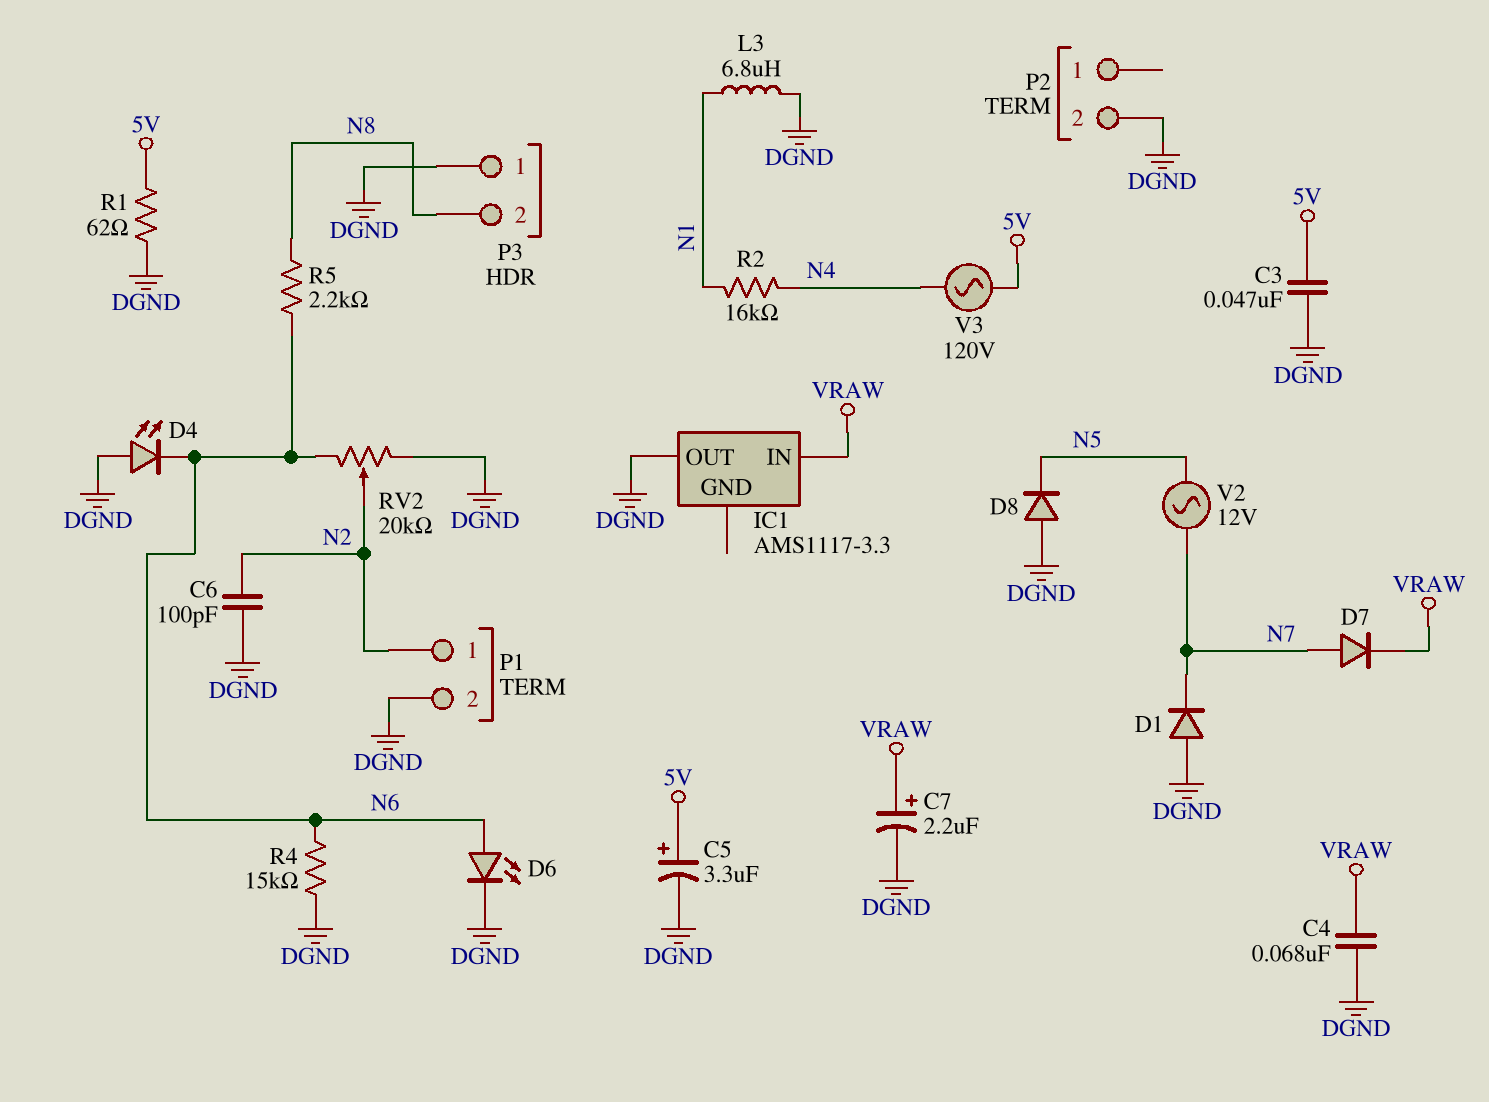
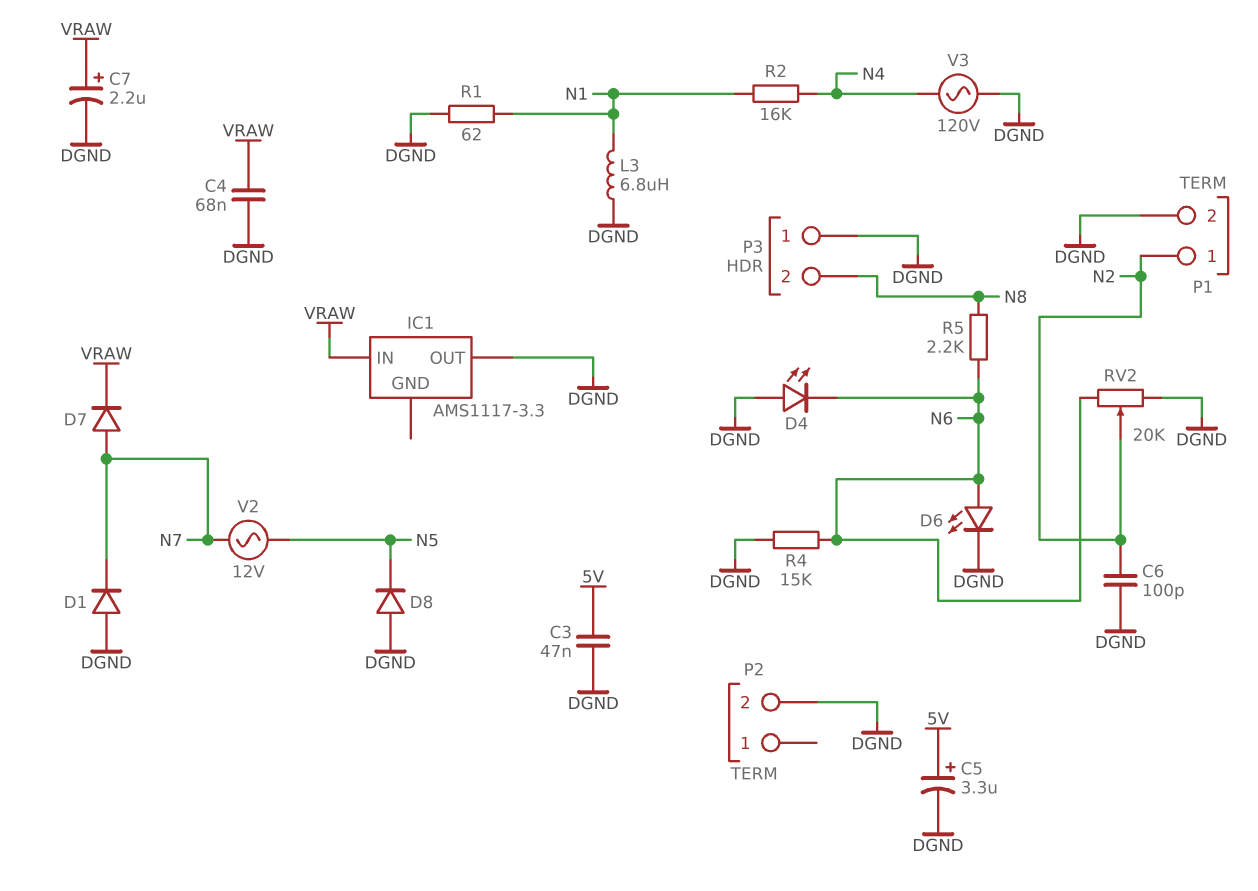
R1: 62 (5V, DGND) -> 62 (DGND, N1)
V3: AC 120V (5V, N4) -> AC 120V (DGND, N4)

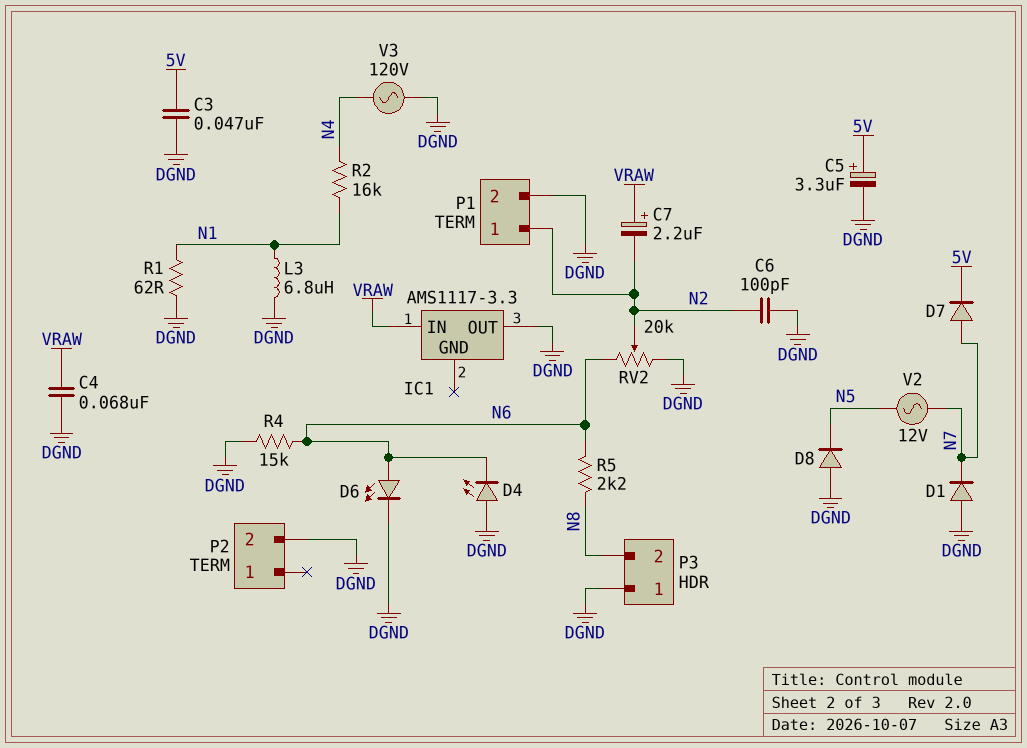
C7: 2.2uF (plus VRAW, minus DGND) -> 2.2uF (plus VRAW, minus N2)
D7: diode (A N7, K VRAW) -> diode (A N7, K 5V)

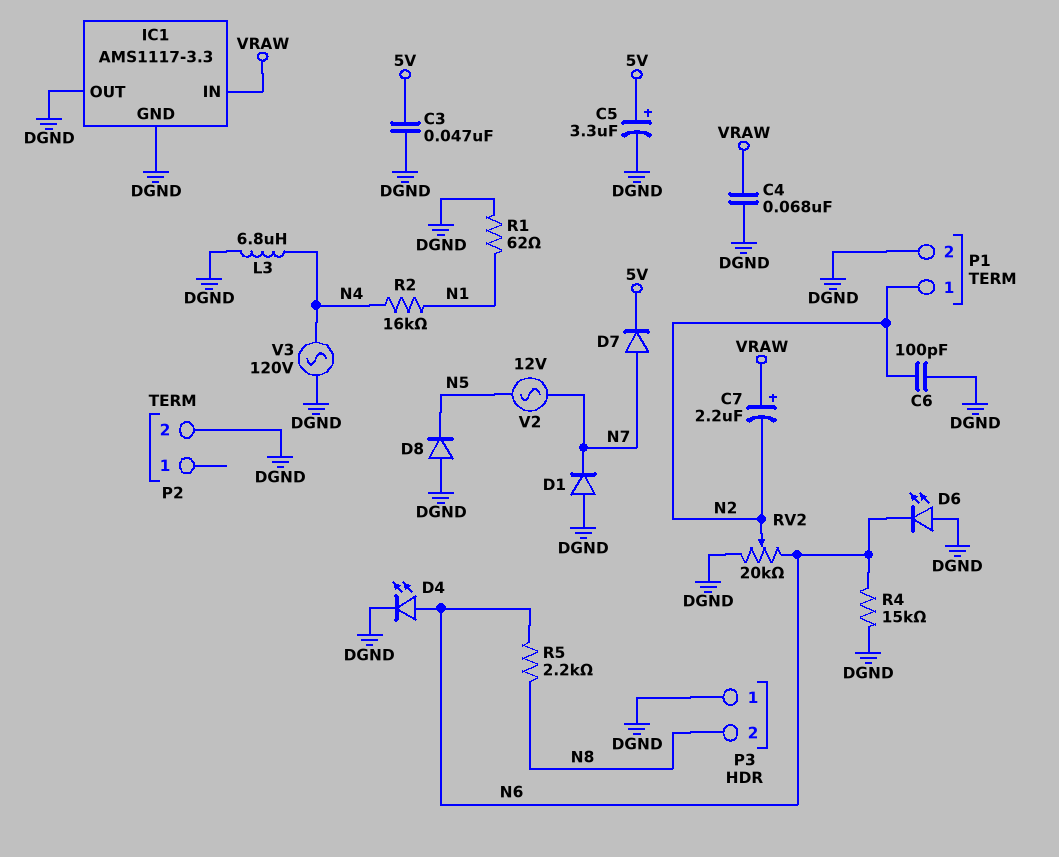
D4: LED (A DGND, K N6) -> LED (A N6, K DGND)
D6: LED (A N6, K DGND) -> LED (A DGND, K N6)
IC1 pin GND: none -> DGND
L3: 6.8uH (DGND, N1) -> 6.8uH (DGND, N4)

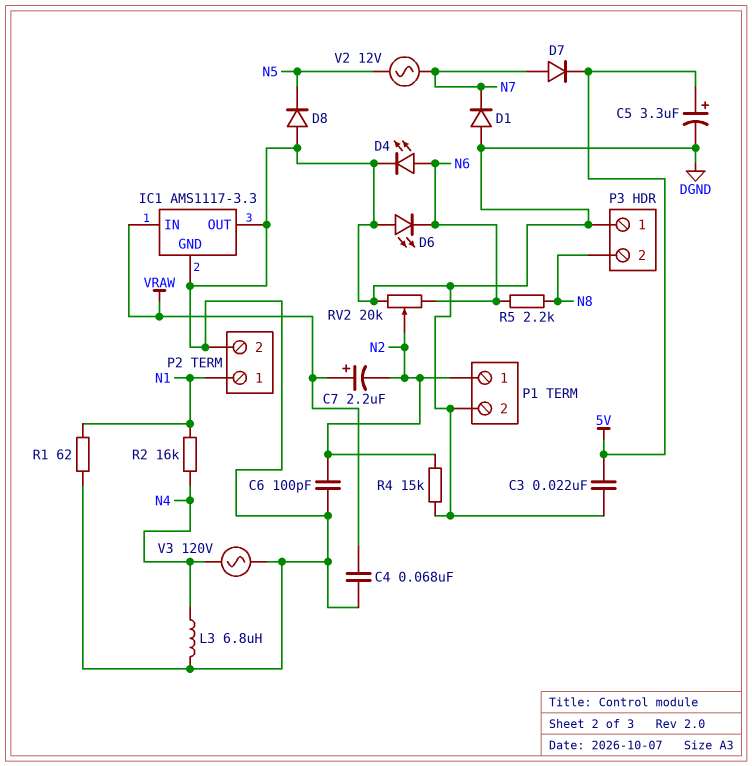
C3: 47nF (5V, DGND) -> 22nF (5V, DGND)
P2 pin 1: none -> N1
R4: 15k (DGND, N6) -> 15k (DGND, N2)

